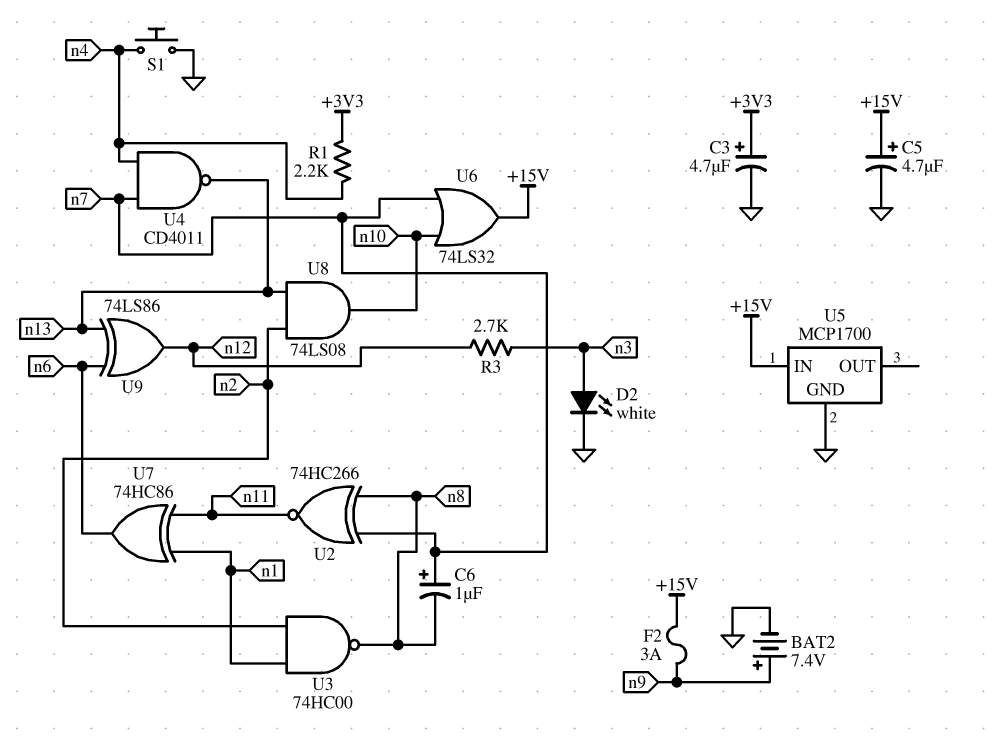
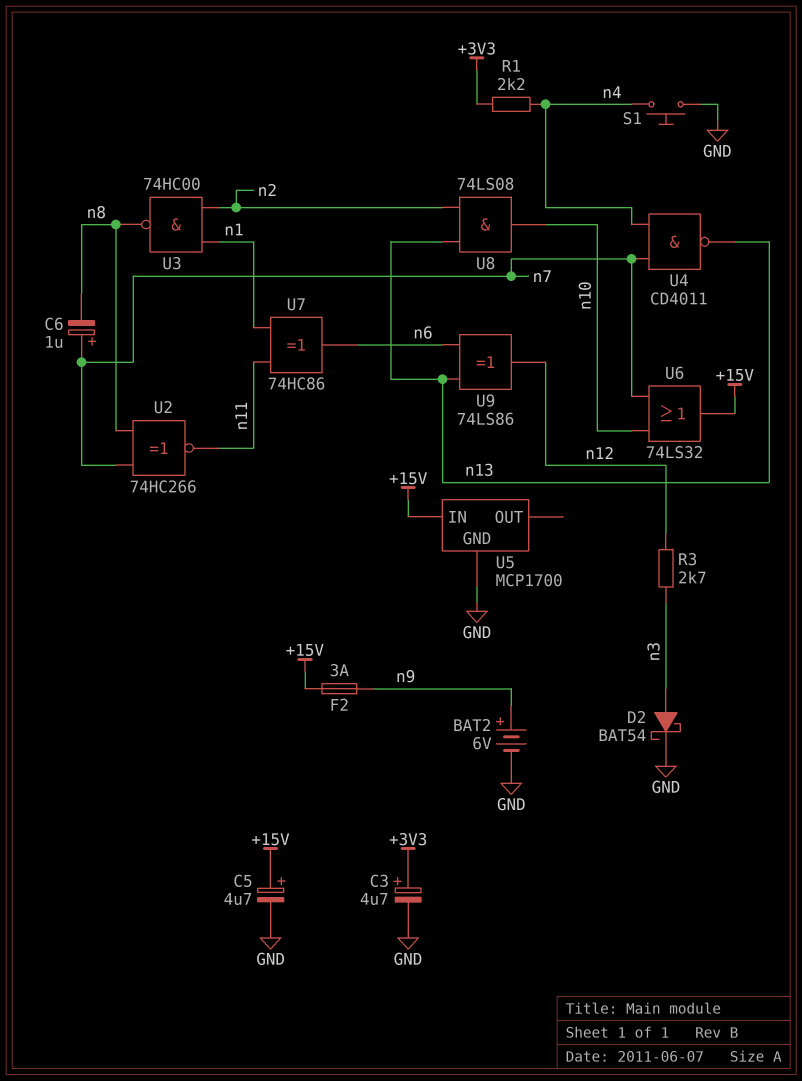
BAT2: 7.4V (plus n9, minus GND) -> 6V (plus n9, minus GND)
D2: LED white (A n3, K GND) -> schottky BAT54 (A n3, K GND)

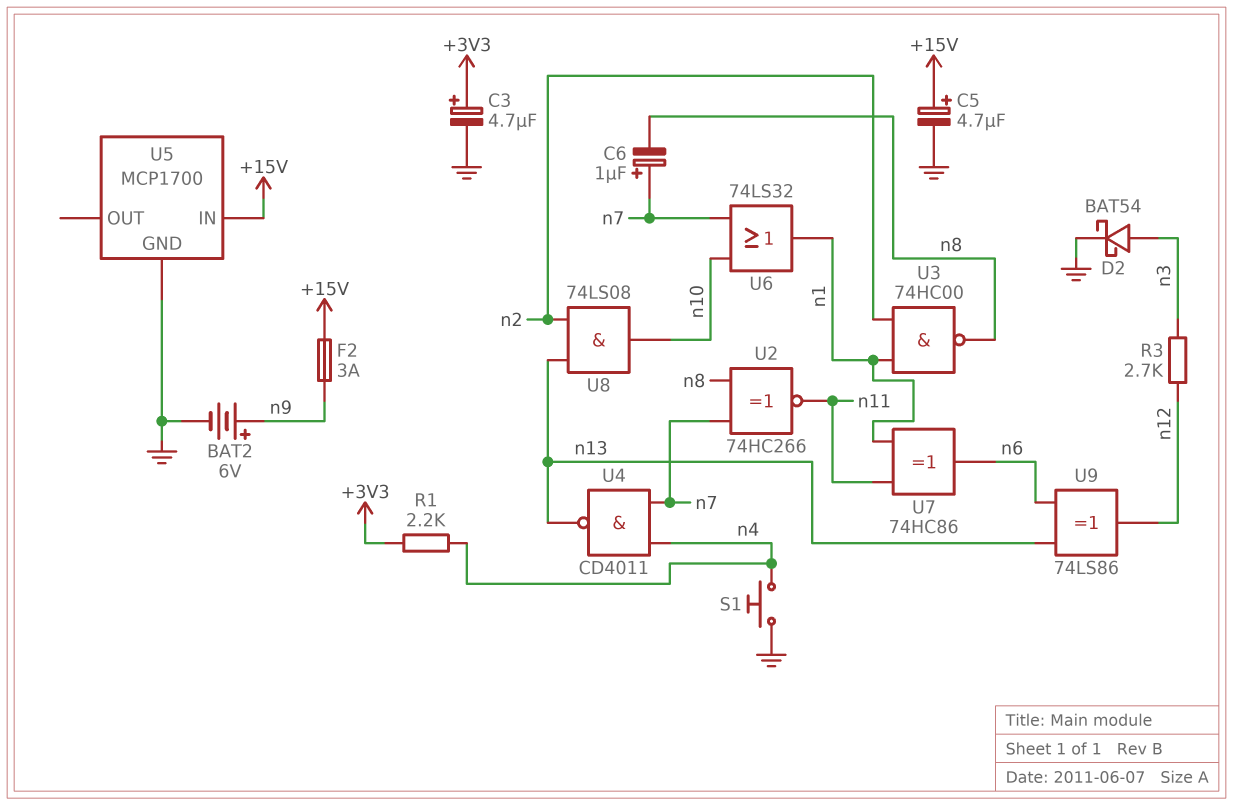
U6: OR 74LS32 (in n7, in n10, out +15V) -> OR 74LS32 (in n7, in n10, out n1)

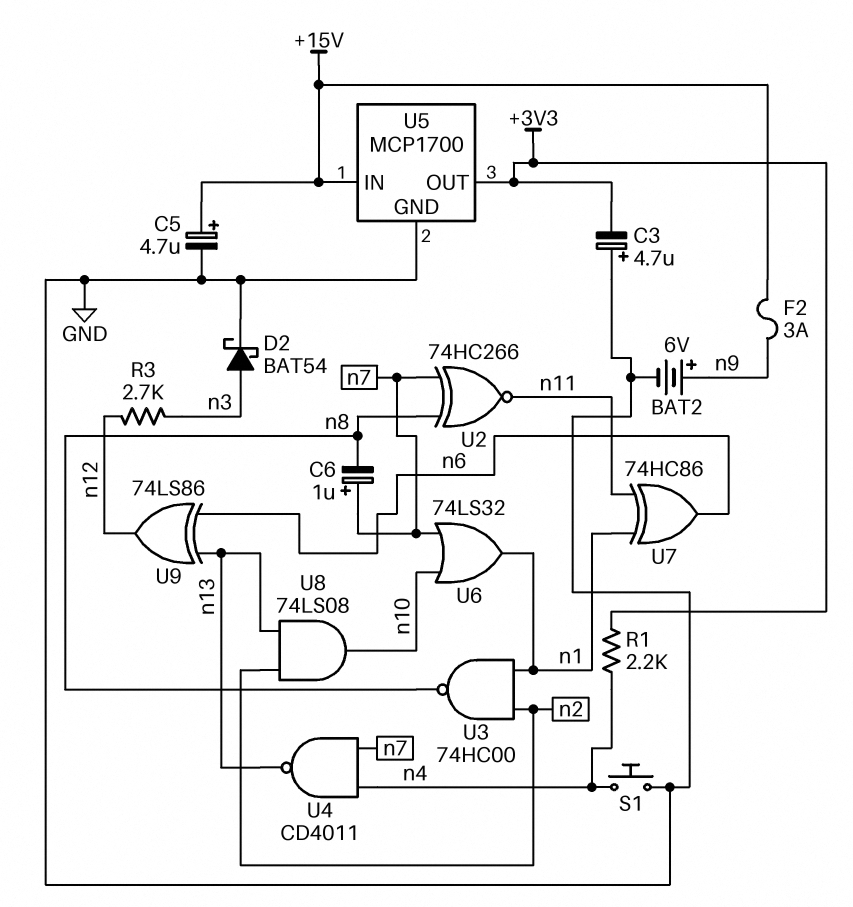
C3: 4.7uF (plus +3V3, minus GND) -> 4.7uF (plus GND, minus +3V3)
U5 pin OUT: none -> +3V3

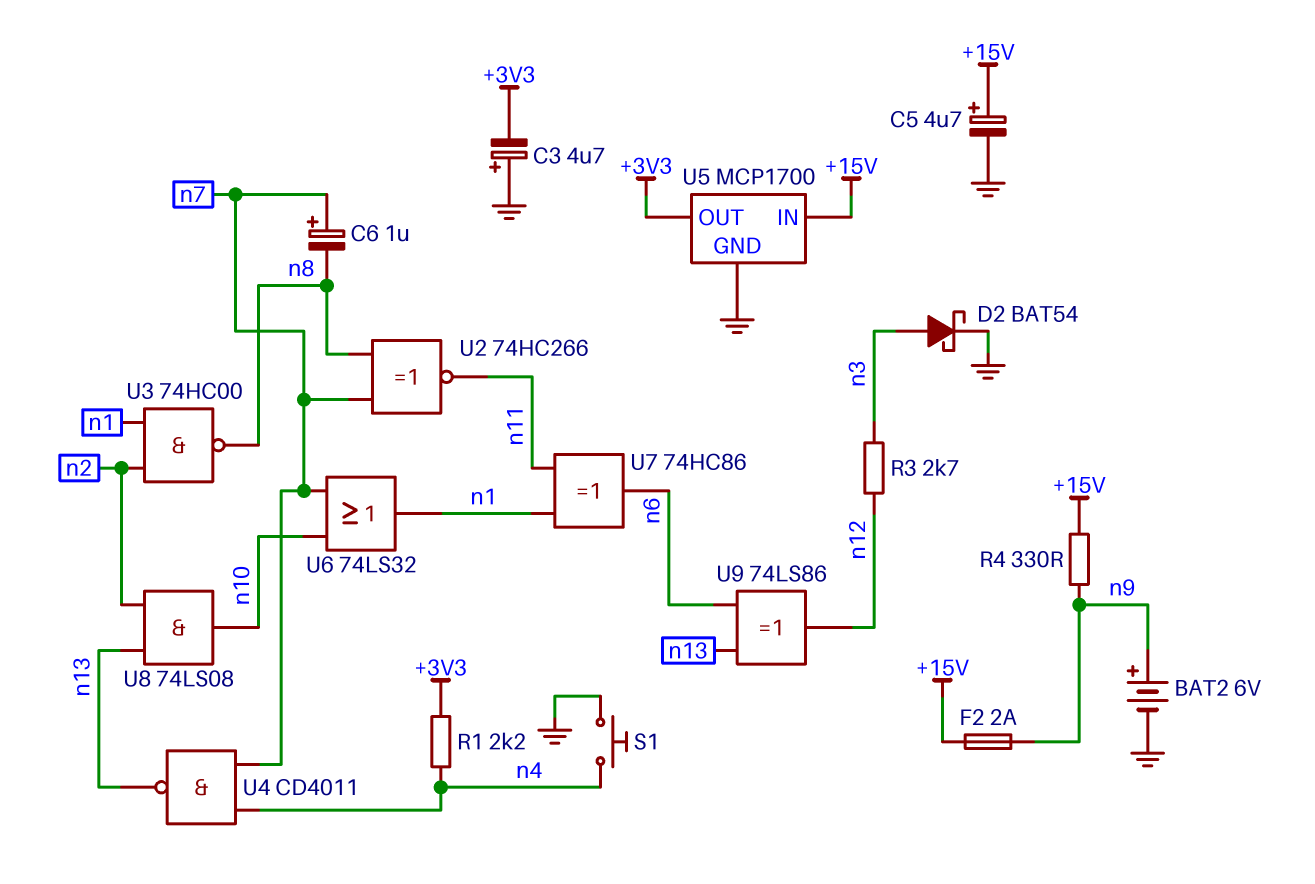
F2: 3A (+15V, n9) -> 2A (+15V, n9)
R4: none -> 330 (+15V, n9)

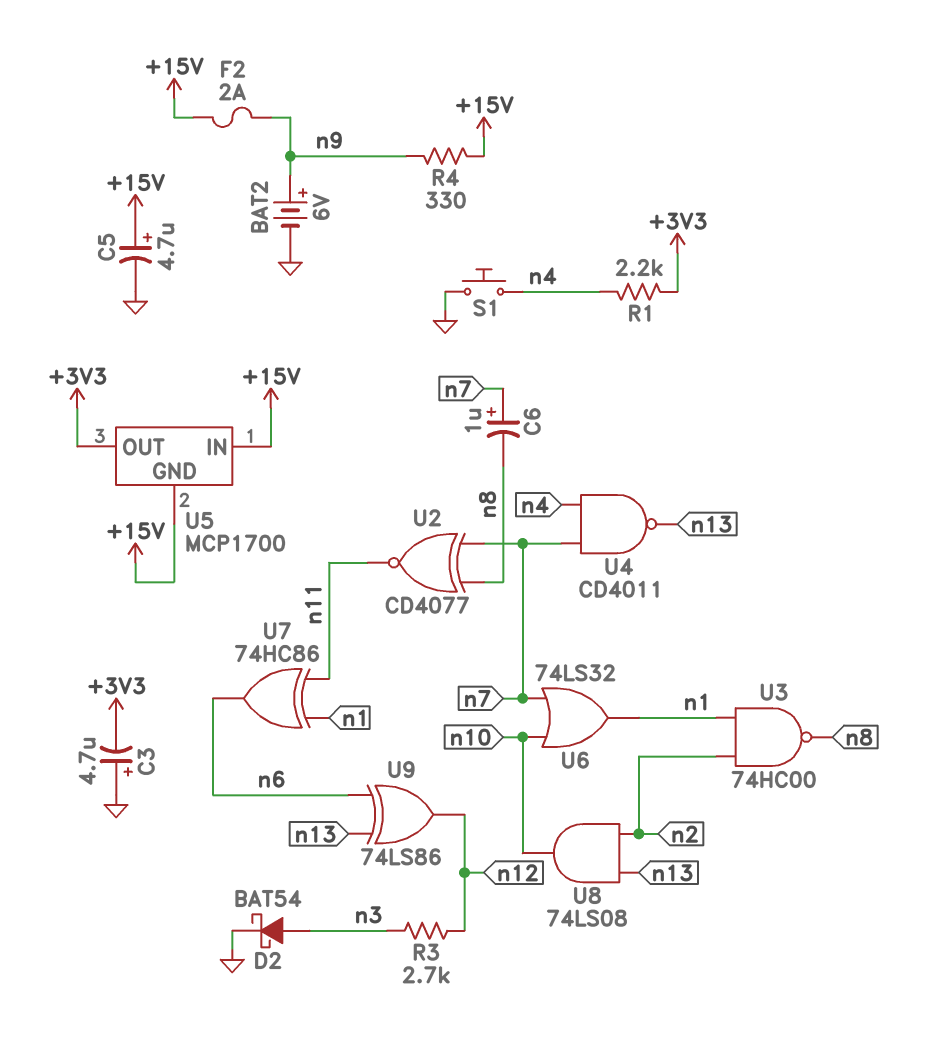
U2: XNOR 74HC266 (in n7, in n8, out n11) -> XNOR CD4077 (in n7, in n8, out n11)
U5 pin GND: GND -> +15V

